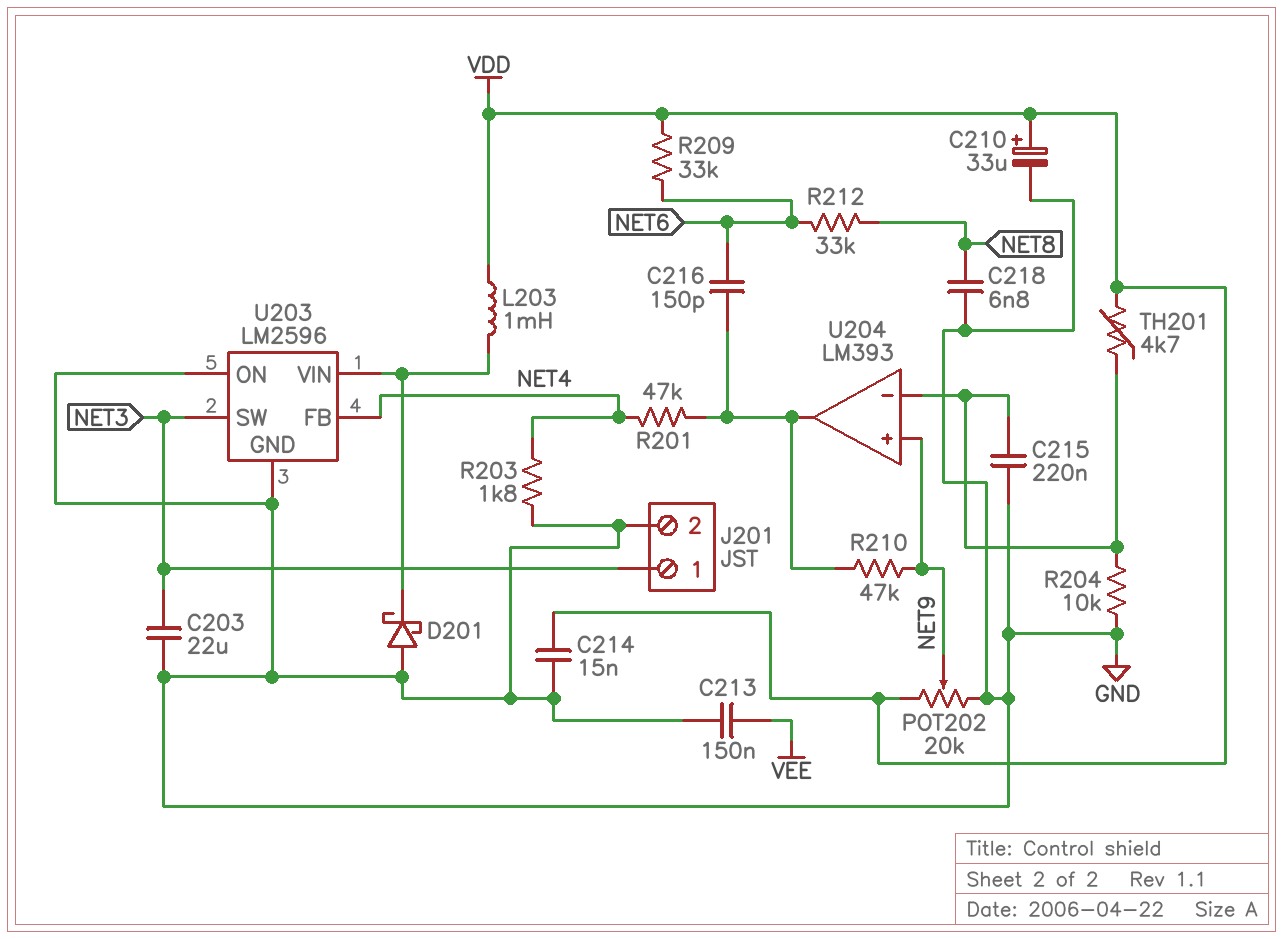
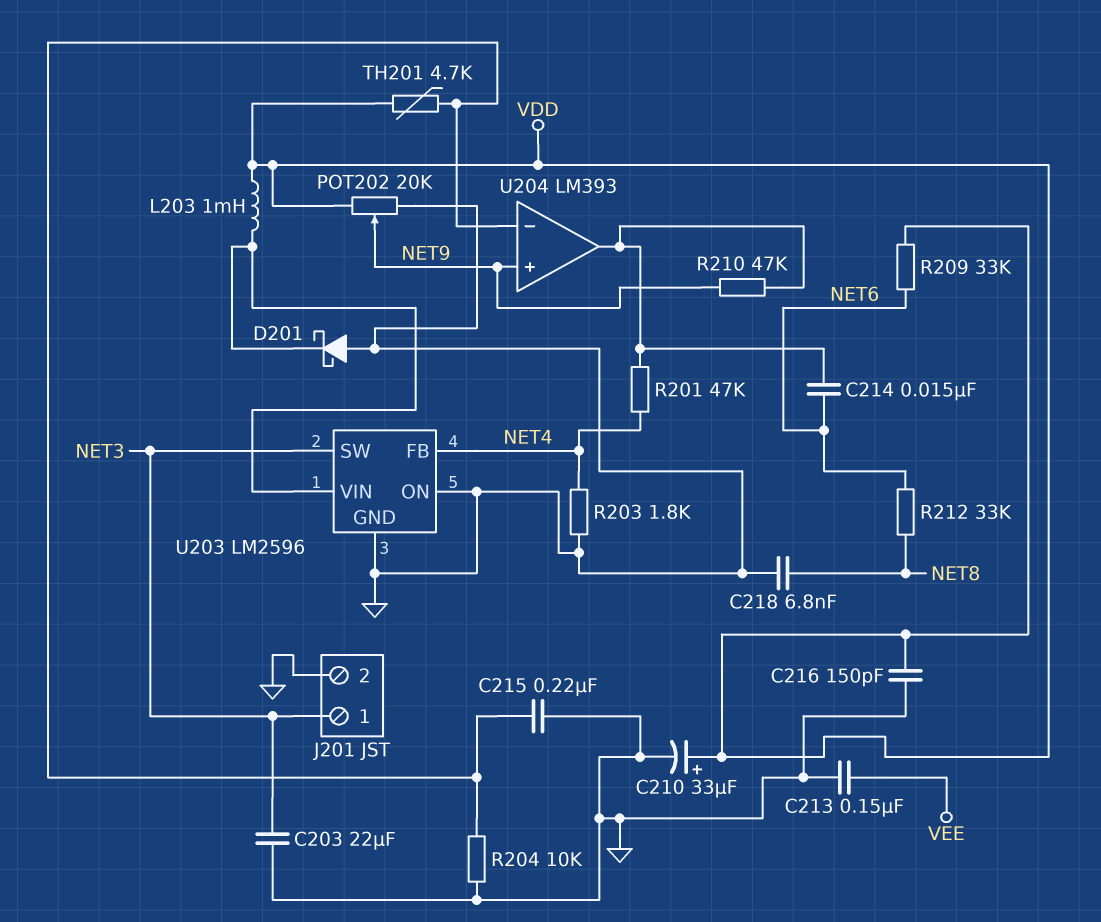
C214: 15nF (GND, VDD) -> 15nF (NET6, U204/out)
C216: 150pF (NET6, U204/out) -> 150pF (GND, VDD)

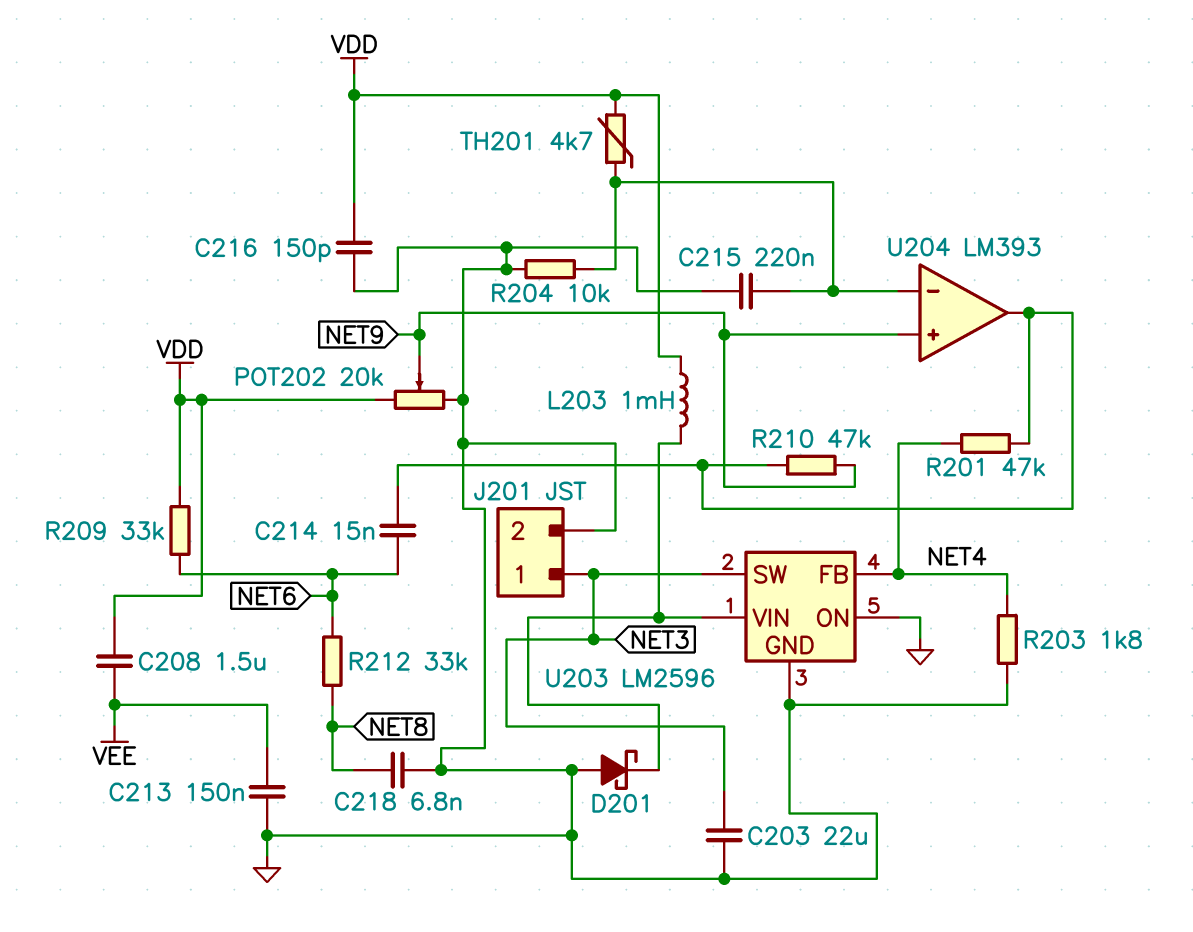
C208: none -> 1.5uF (VDD, VEE)
C210: 33uF (plus VDD, minus GND) -> none

